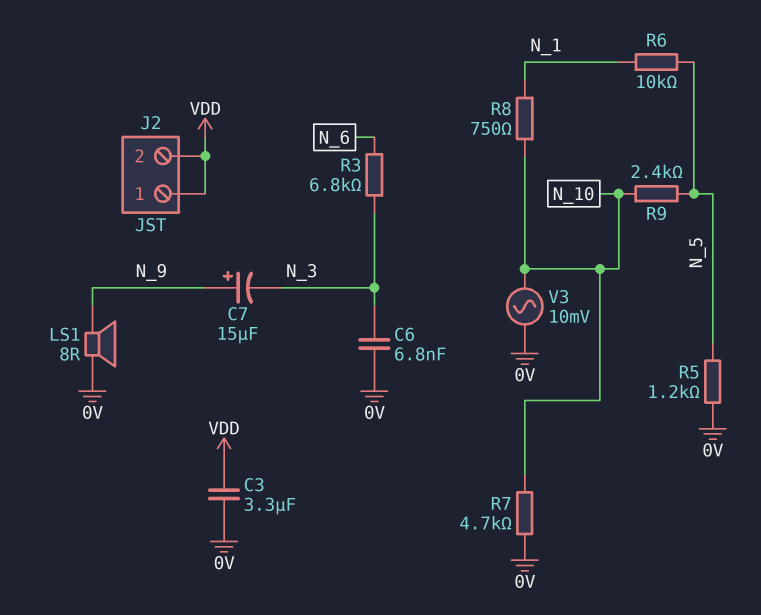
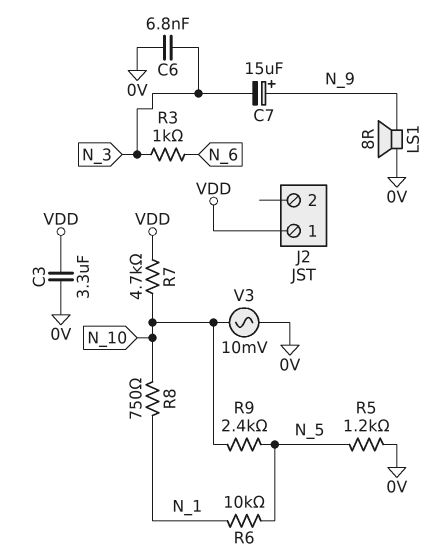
J2 pin 2: VDD -> none
R3: 6.8k (N_3, N_6) -> 1k (N_3, N_6)
R7: 4.7k (0V, N_10) -> 4.7k (N_10, VDD)

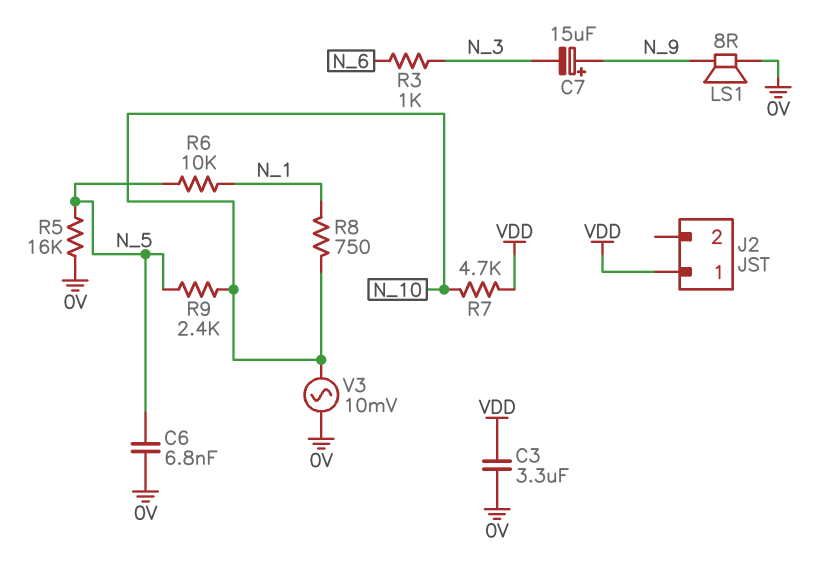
C6: 6.8nF (0V, N_3) -> 6.8nF (0V, N_5)
R5: 1.2k (0V, N_5) -> 16k (0V, N_5)

